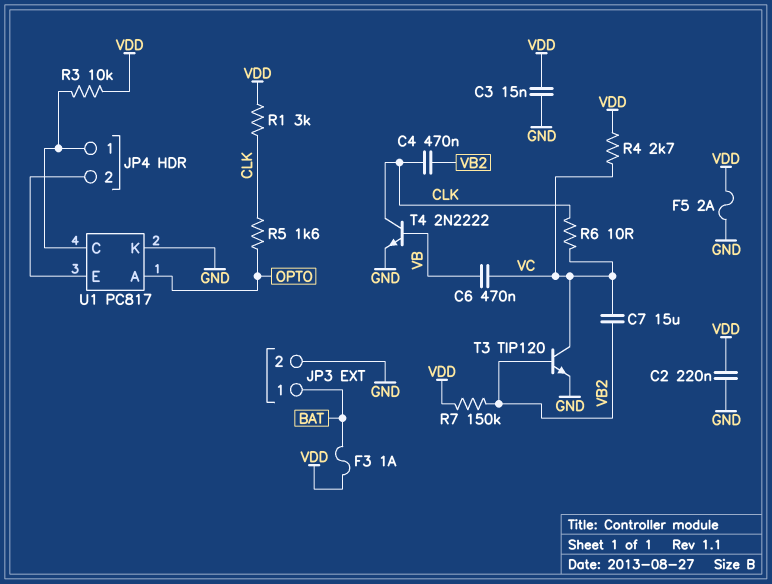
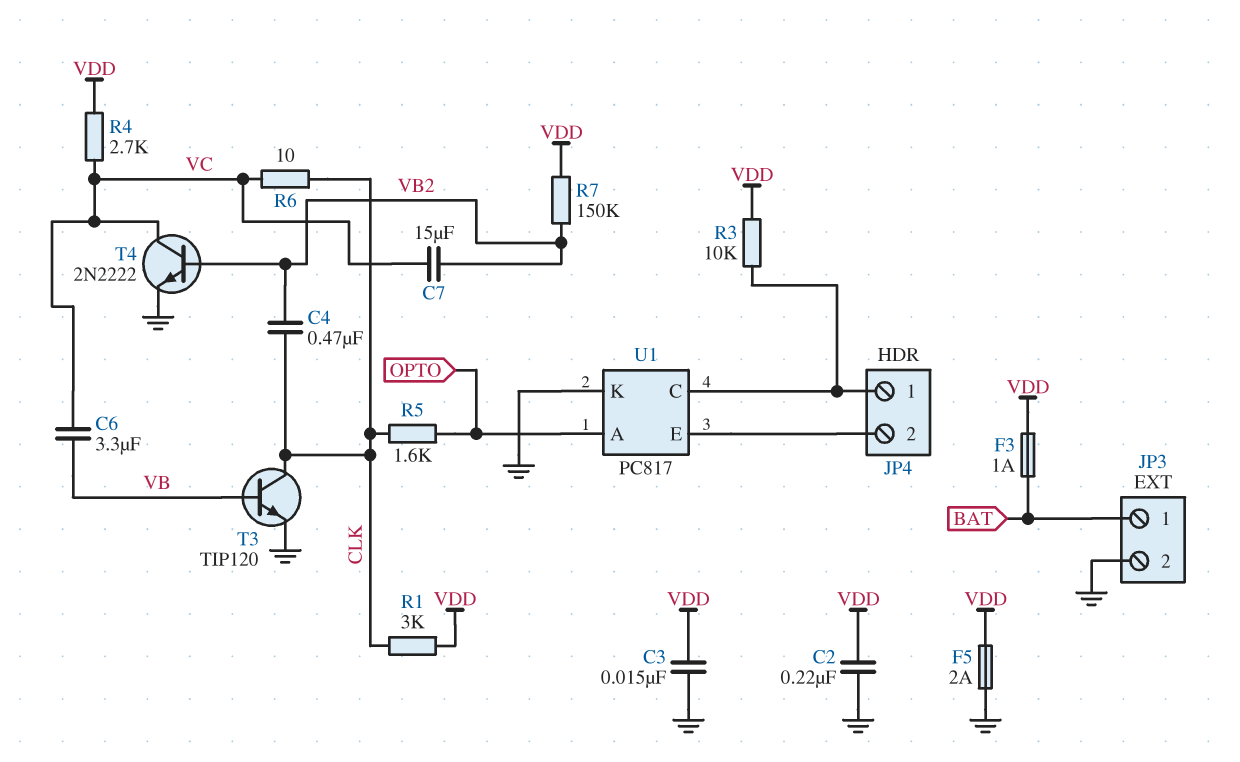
C6: 470nF (VB, VC) -> 3.3uF (VB, VC)
T3: NPN TIP120 (B VB2, C VC, E GND) -> NPN TIP120 (B VB, C CLK, E GND)
T4: NPN 2N2222 (B VB, C CLK, E GND) -> NPN 2N2222 (B VB2, C VC, E GND)

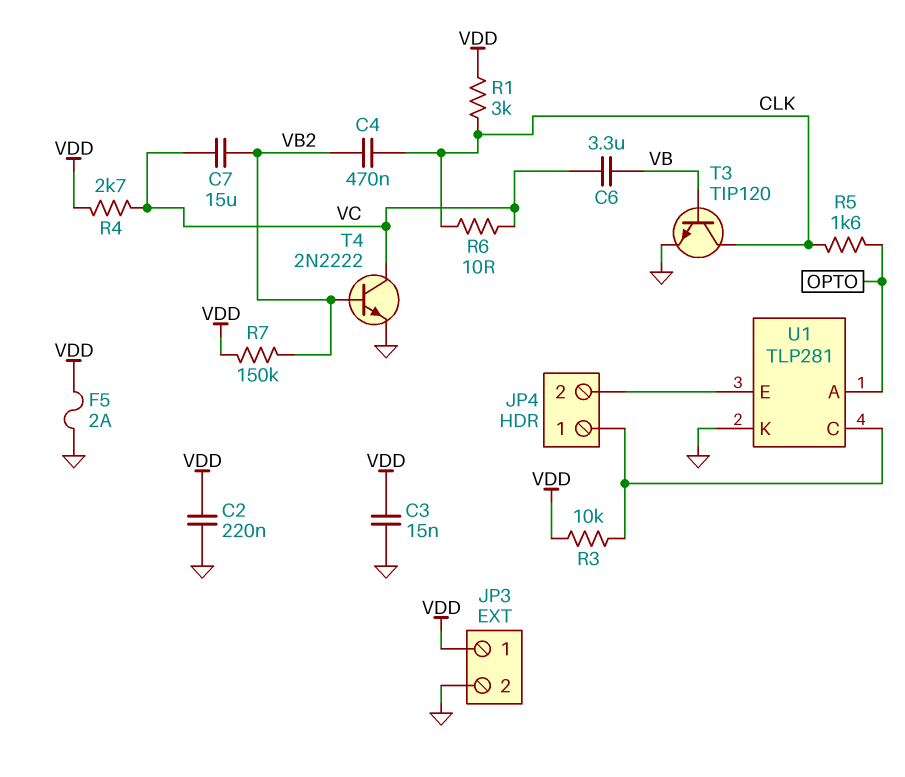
F3: 1A (BAT, VDD) -> none
JP3 pin 1: BAT -> VDD
U1: PC817 -> TLP281

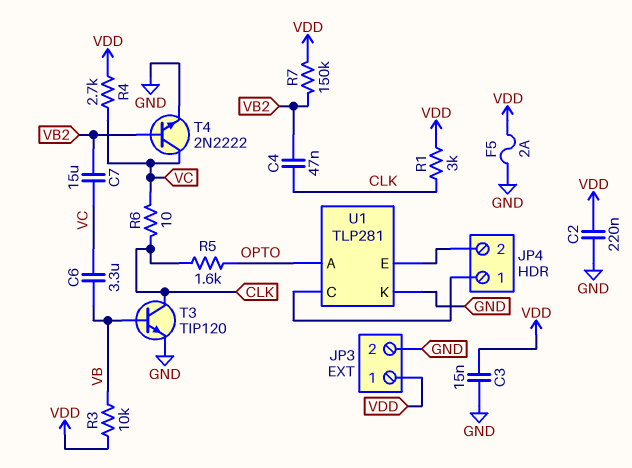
C4: 470nF (CLK, VB2) -> 47nF (CLK, VB2)
R3: 10k (JP4/1, VDD) -> 10k (VB, VDD)

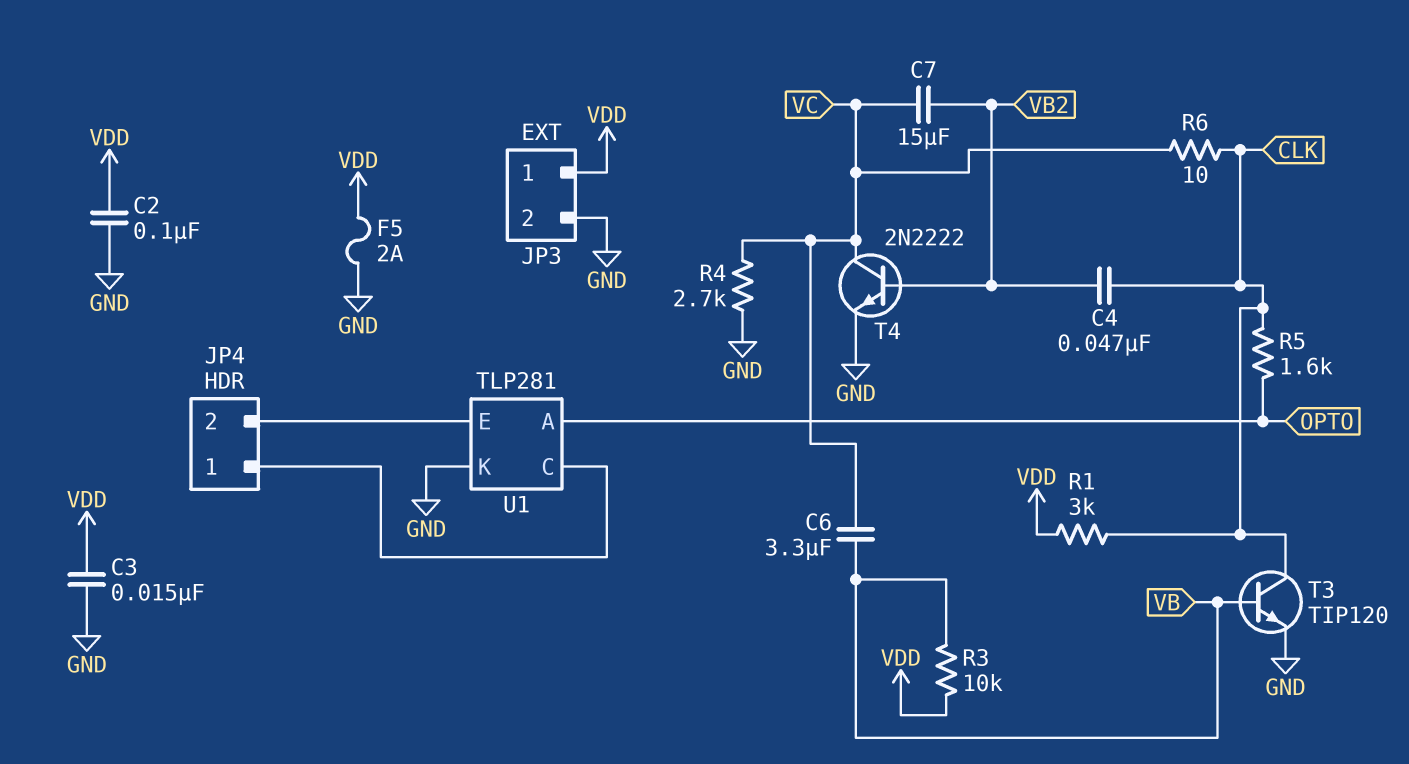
C2: 220nF (GND, VDD) -> 100nF (GND, VDD)
R4: 2.7k (VC, VDD) -> 2.7k (GND, VC)
R7: 150k (VB2, VDD) -> none

